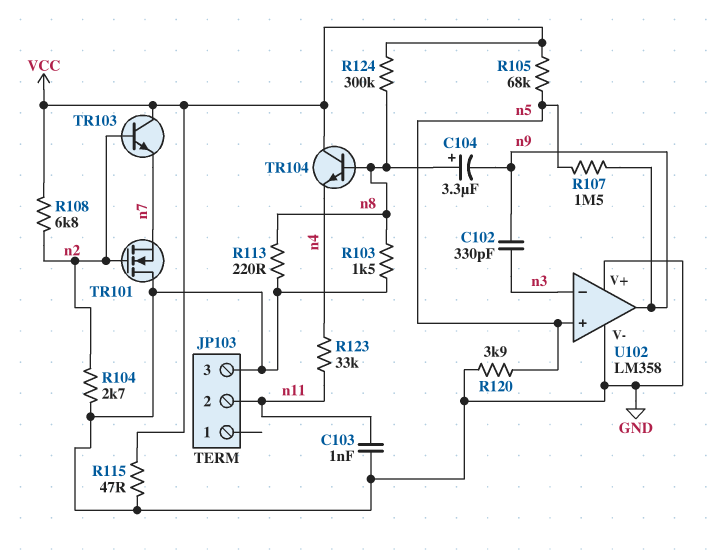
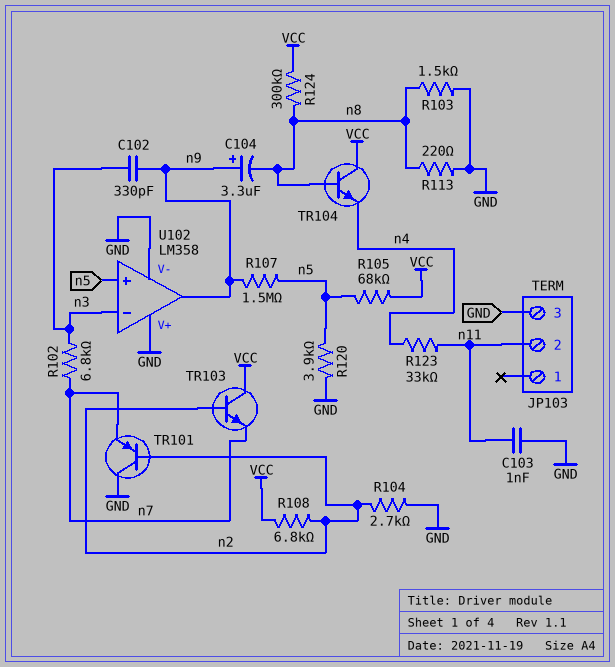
C104: 3.3uF (plus n8, minus n9) -> 3.3uF (plus n9, minus n8)
R102: none -> 6.8k (n3, n7)
R115: 47 (GND, VCC) -> none
TR101: NMOS (G n2, D GND, S n7) -> PNP (B n2, C GND, E n7)

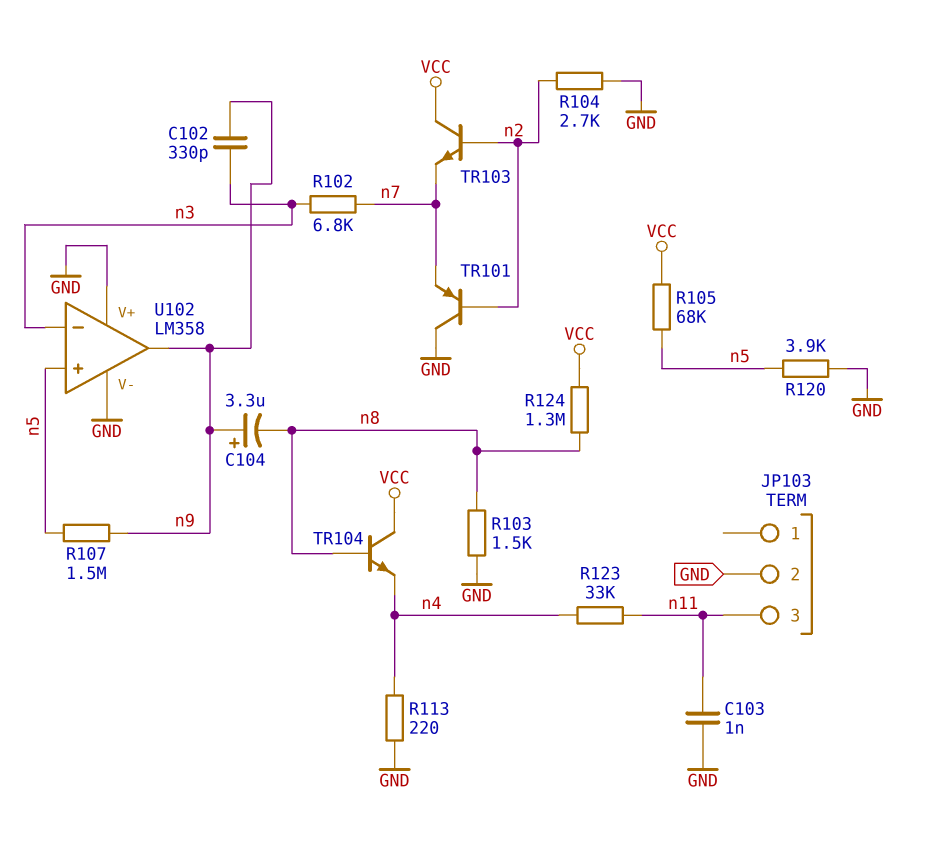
JP103 pin 2: n11 -> GND
JP103 pin 3: GND -> n11
R108: 6.8k (VCC, n2) -> none
R113: 220 (GND, n8) -> 220 (GND, n4)
R124: 300k (VCC, n8) -> 1.3M (VCC, n8)

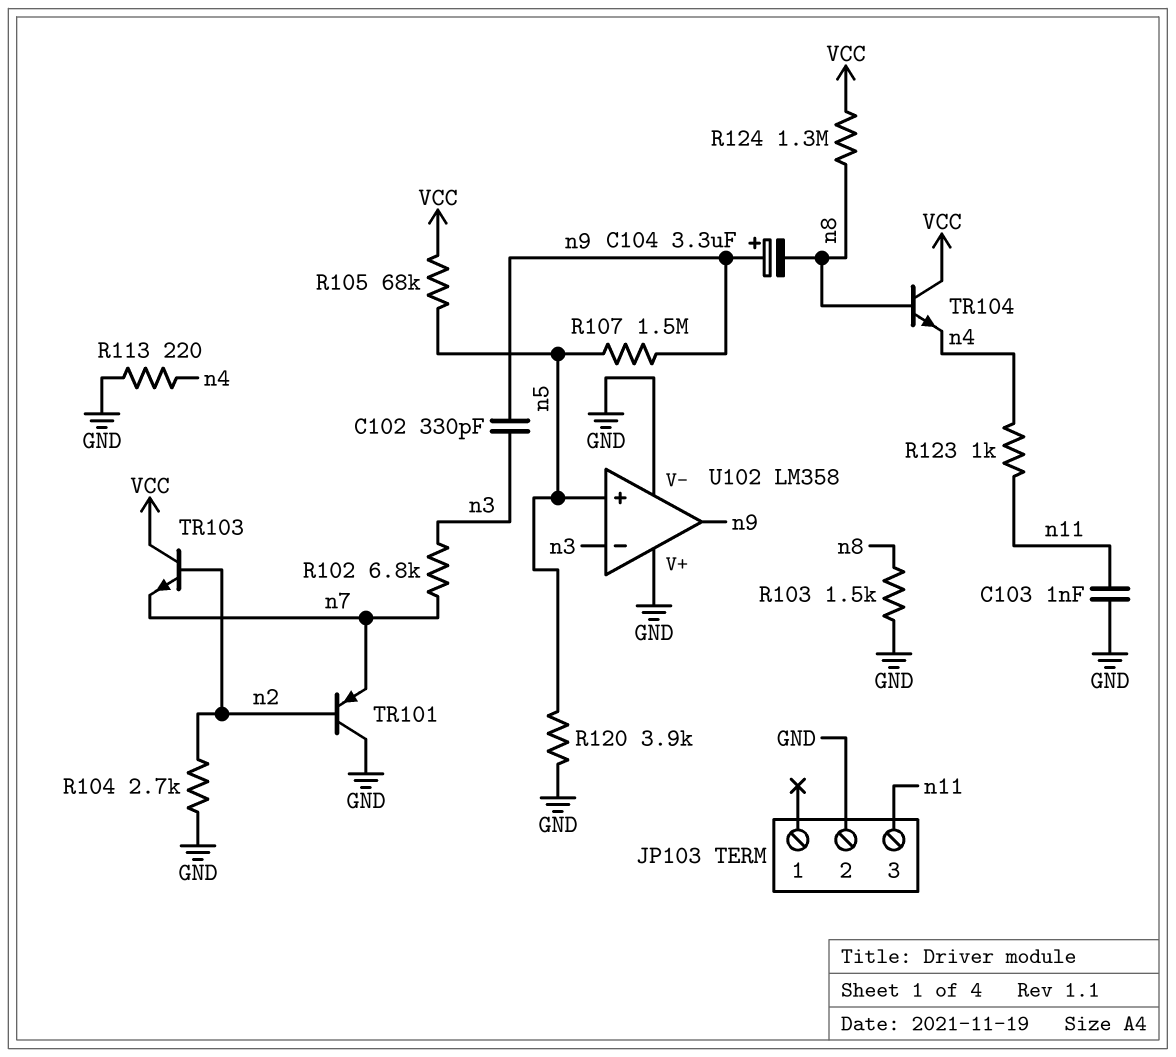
R123: 33k (n4, n11) -> 1k (n4, n11)

